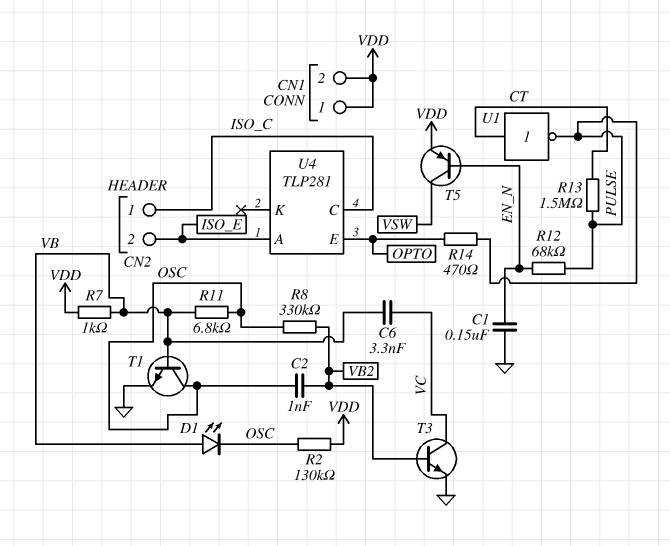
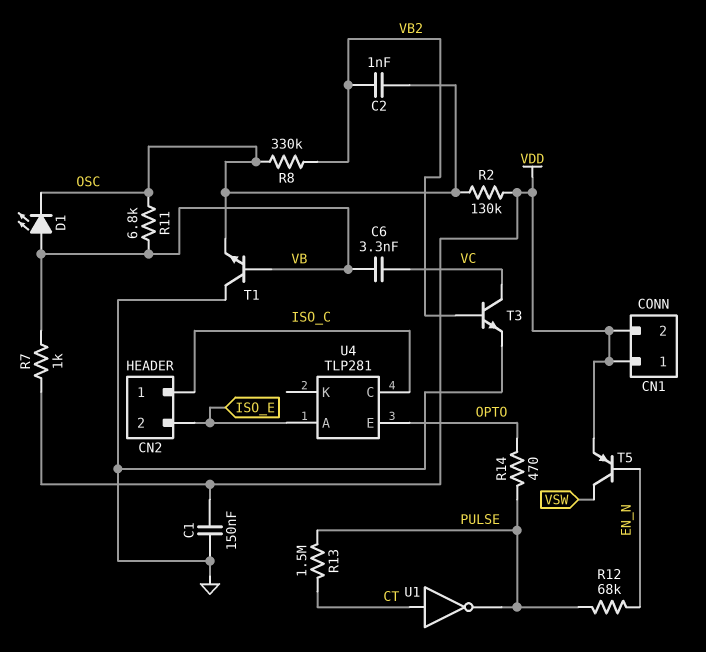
C1: 150nF (EN_N, GND) -> 150nF (GND, VDD)
T1: NPN (B VB, C OSC, E GND) -> NPN (B VB, C GND, E OSC)

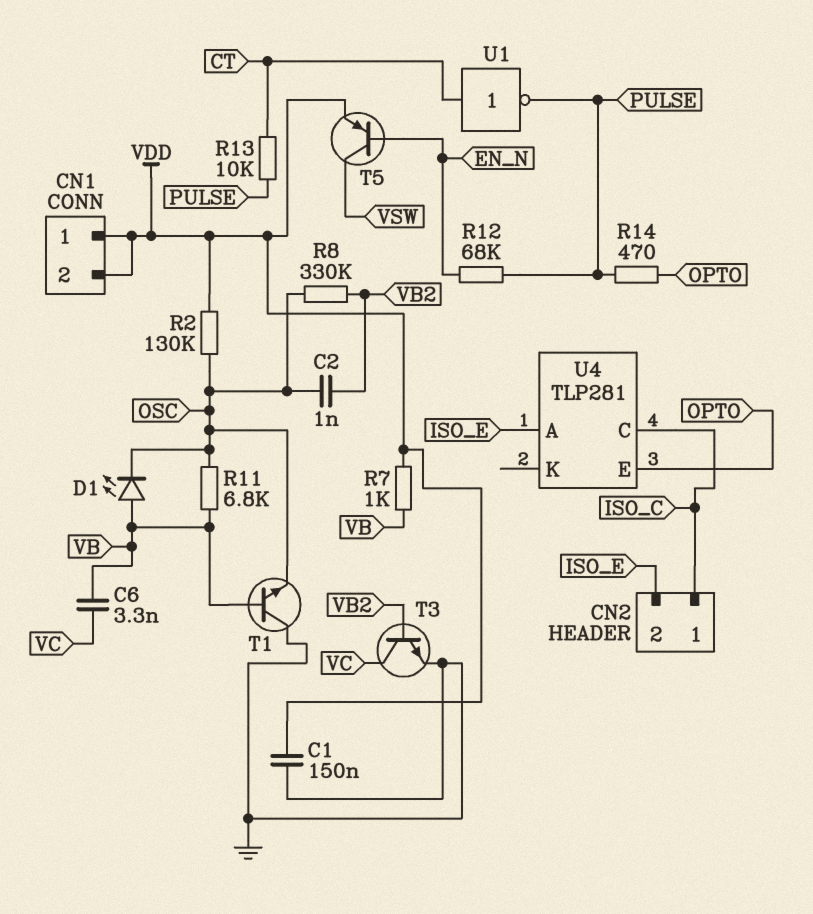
R13: 1.5M (CT, PULSE) -> 10k (CT, PULSE)

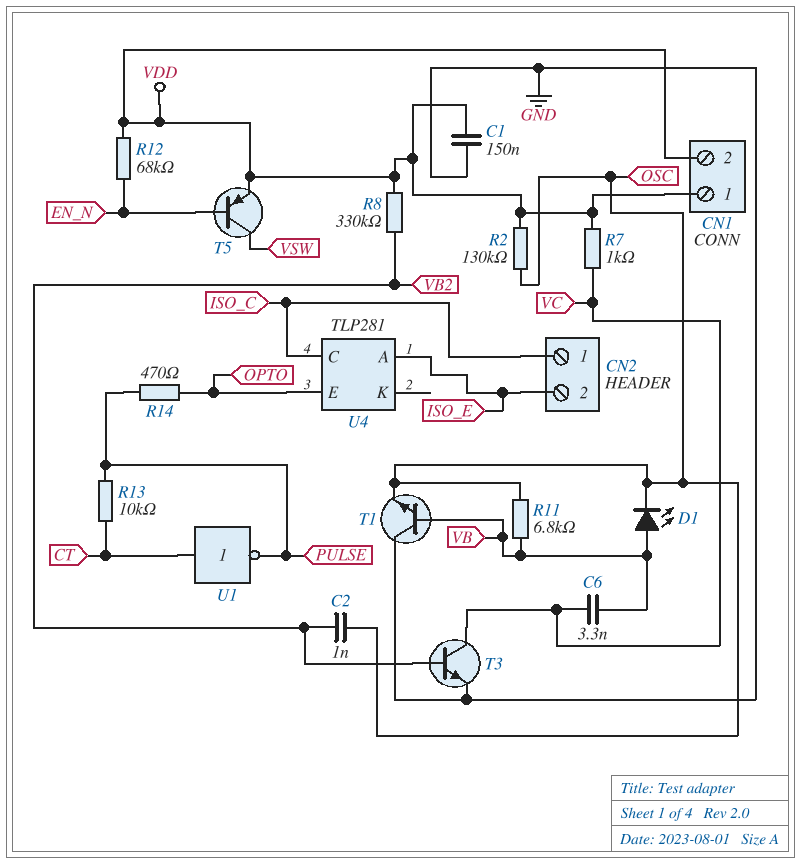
R7: 1k (VB, VDD) -> 1k (VC, VDD)
R8: 330k (OSC, VB2) -> 330k (VB2, VDD)
R12: 68k (EN_N, PULSE) -> 68k (EN_N, VDD)

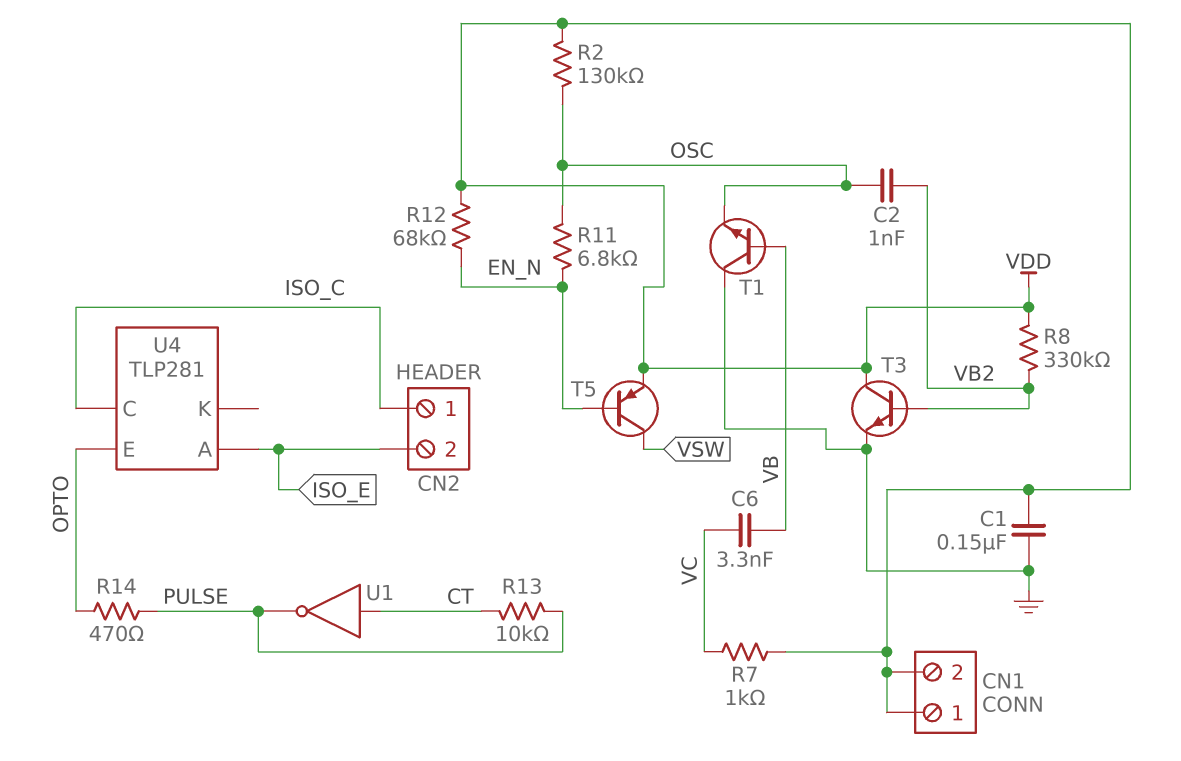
D1: LED (A VB, K OSC) -> none
R11: 6.8k (OSC, VB) -> 6.8k (EN_N, OSC)
T3: NPN (B VB2, C VC, E GND) -> NPN (B VB2, C VDD, E GND)

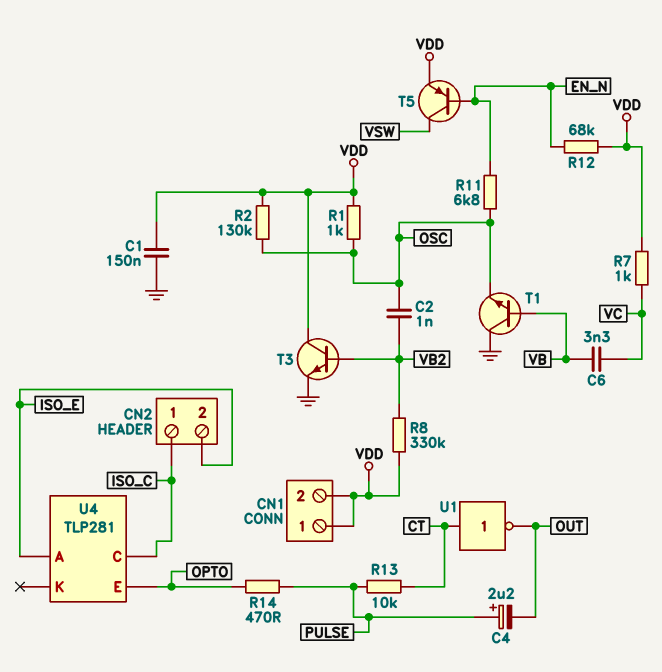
C4: none -> 2.2uF (plus PULSE, minus OUT)
R1: none -> 1k (OSC, VDD)
U1: NOT (in CT, out PULSE) -> NOT (in CT, out OUT)

